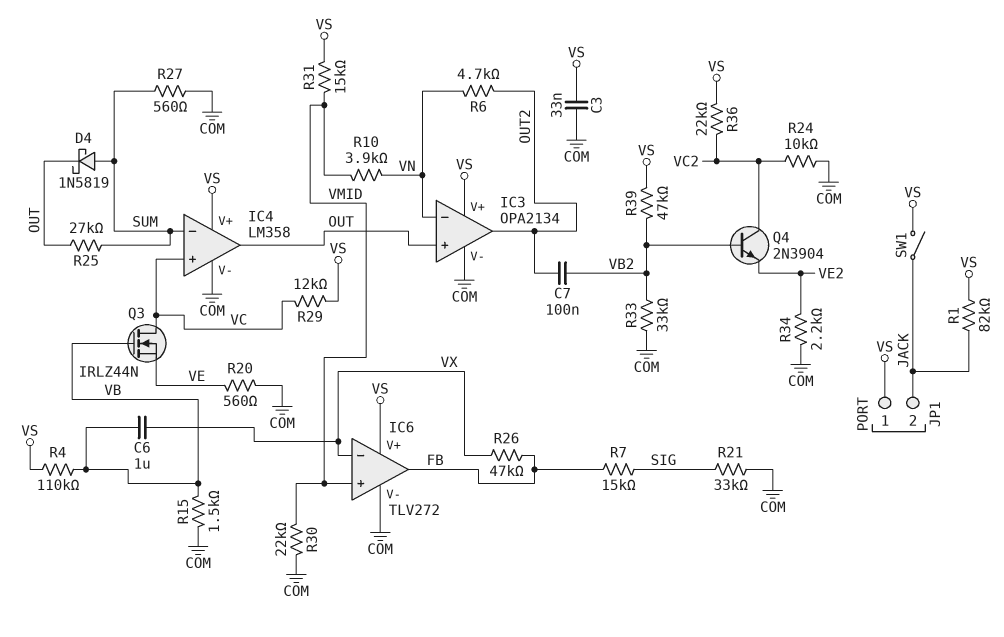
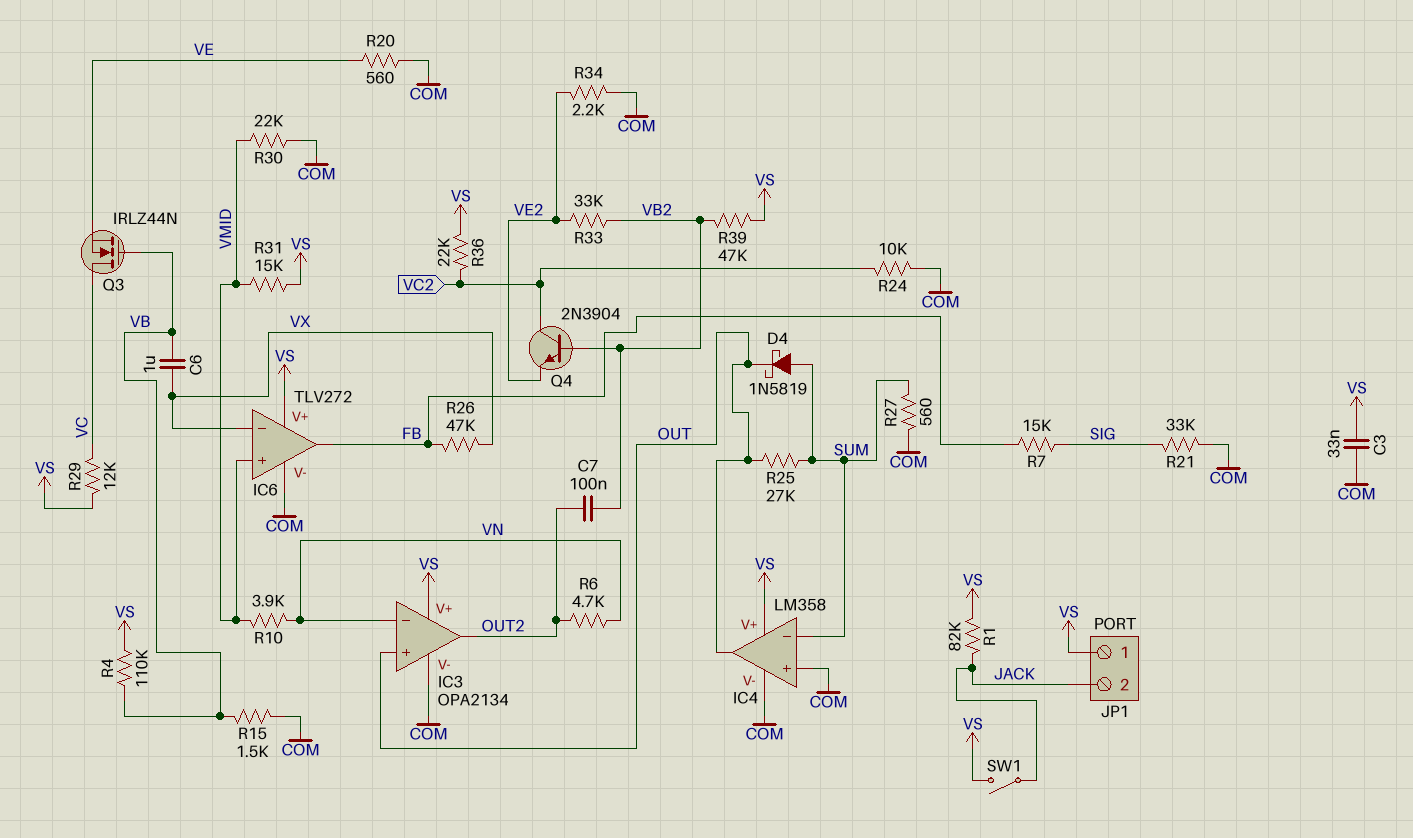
IC4 pin in+: VC -> COM
R33: 33k (COM, VB2) -> 33k (VB2, VE2)

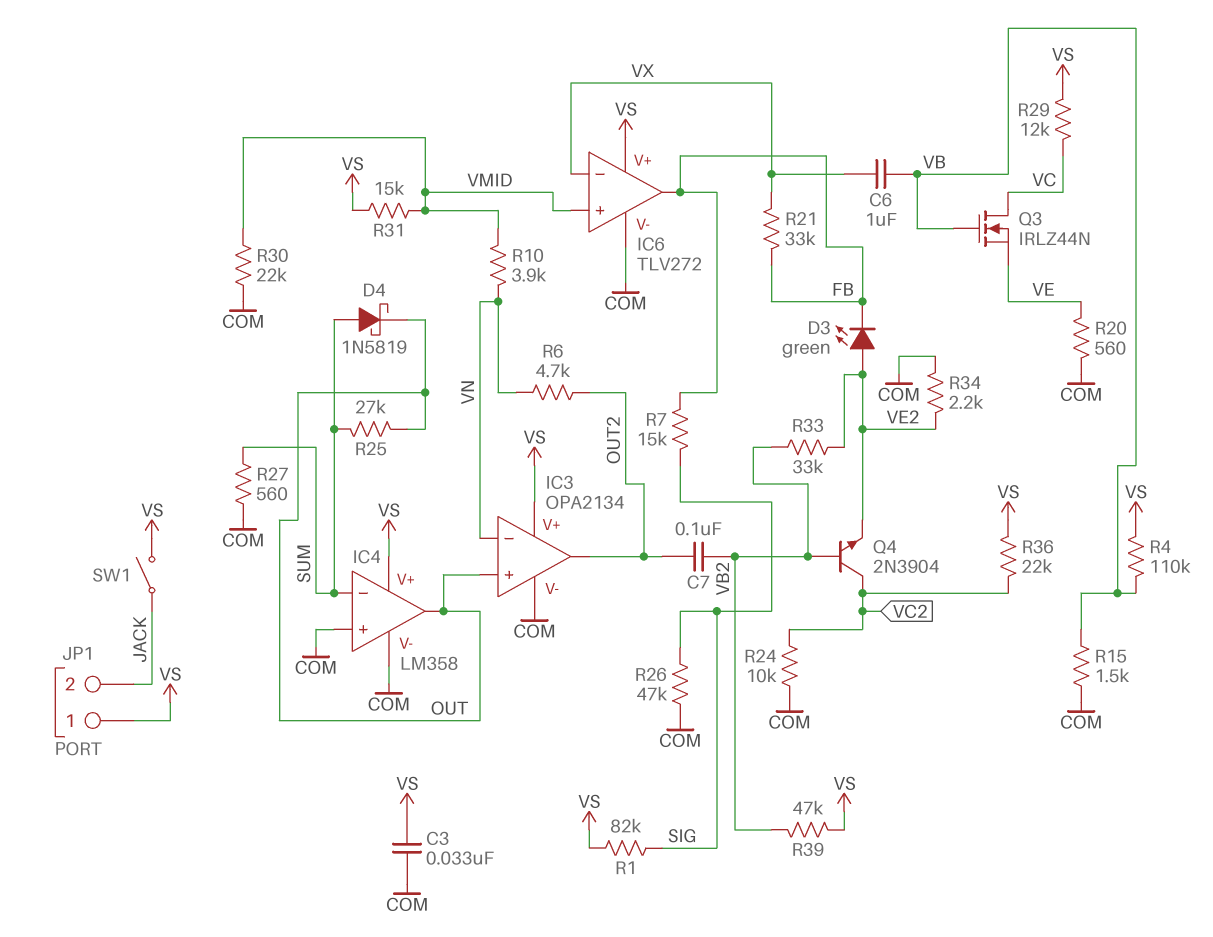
D3: none -> LED green (A VE2, K FB)
R1: 82k (JACK, VS) -> 82k (SIG, VS)
R21: 33k (COM, SIG) -> 33k (FB, VX)
R26: 47k (FB, VX) -> 47k (COM, SIG)

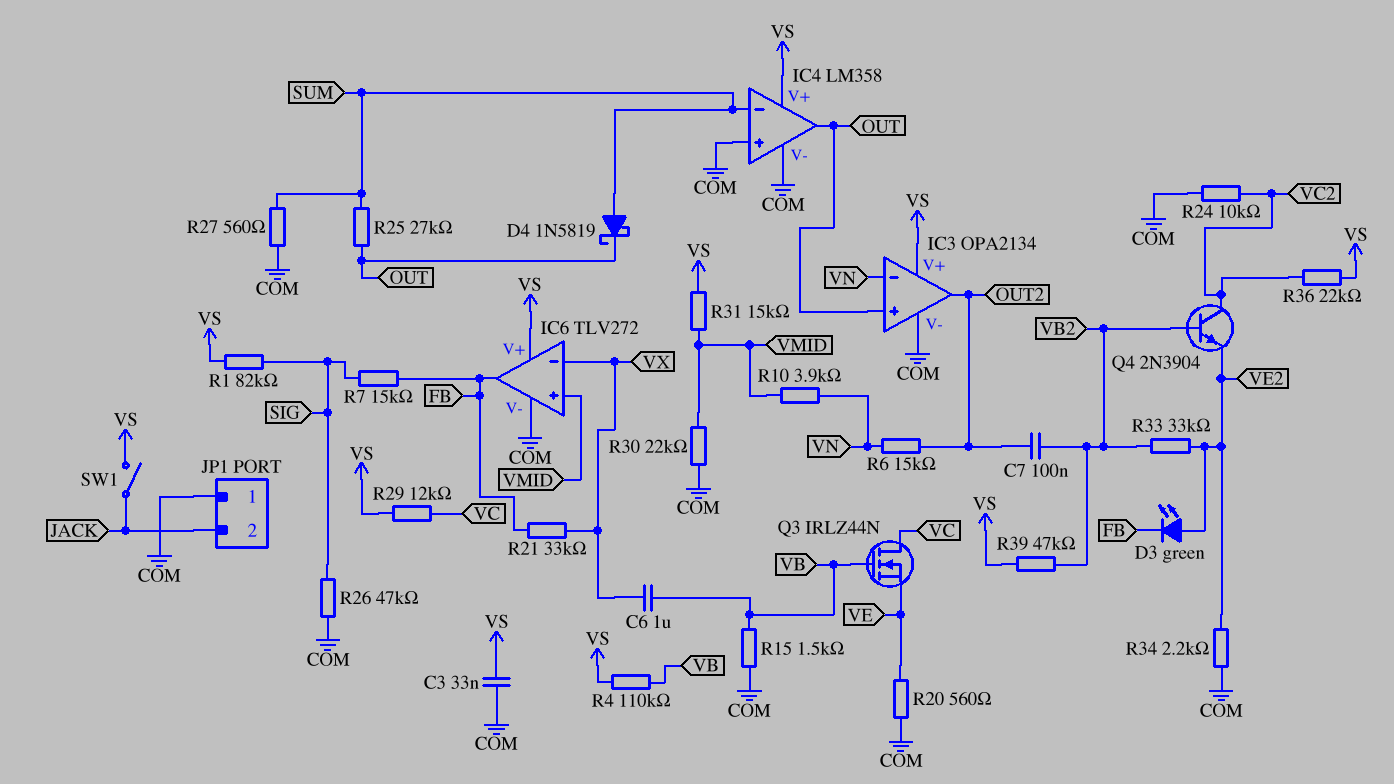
JP1 pin 1: VS -> COM
R6: 4.7k (OUT2, VN) -> 15k (OUT2, VN)

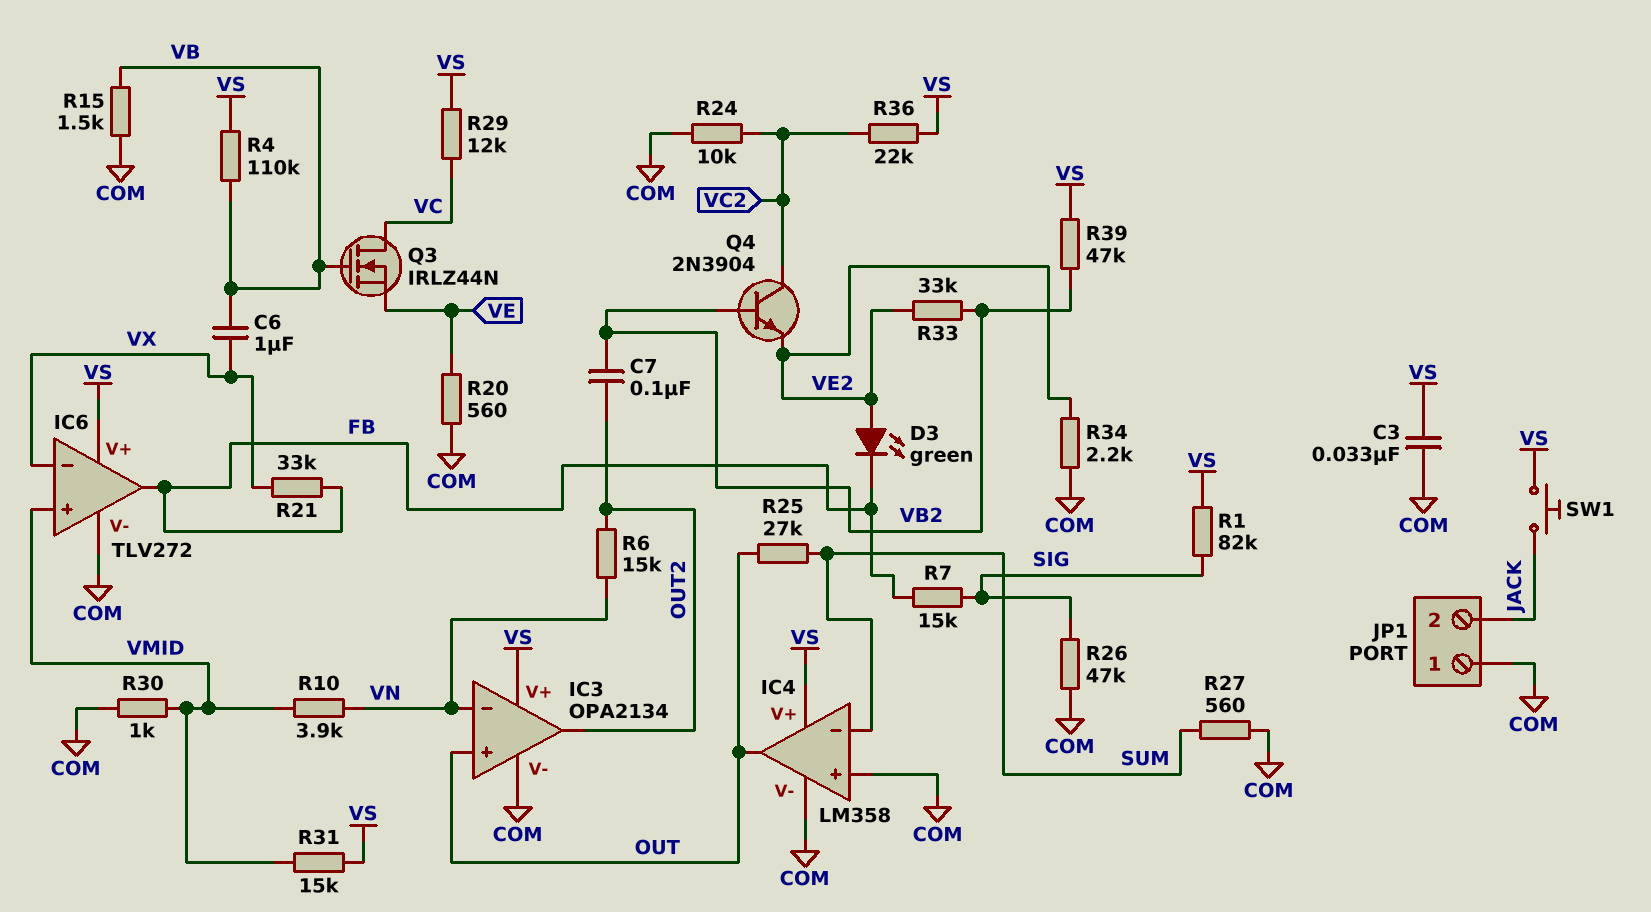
D4: schottky 1N5819 (A SUM, K OUT) -> none
R30: 22k (COM, VMID) -> 1k (COM, VMID)
SW1: switch (JACK, VS) -> button (JACK, VS)

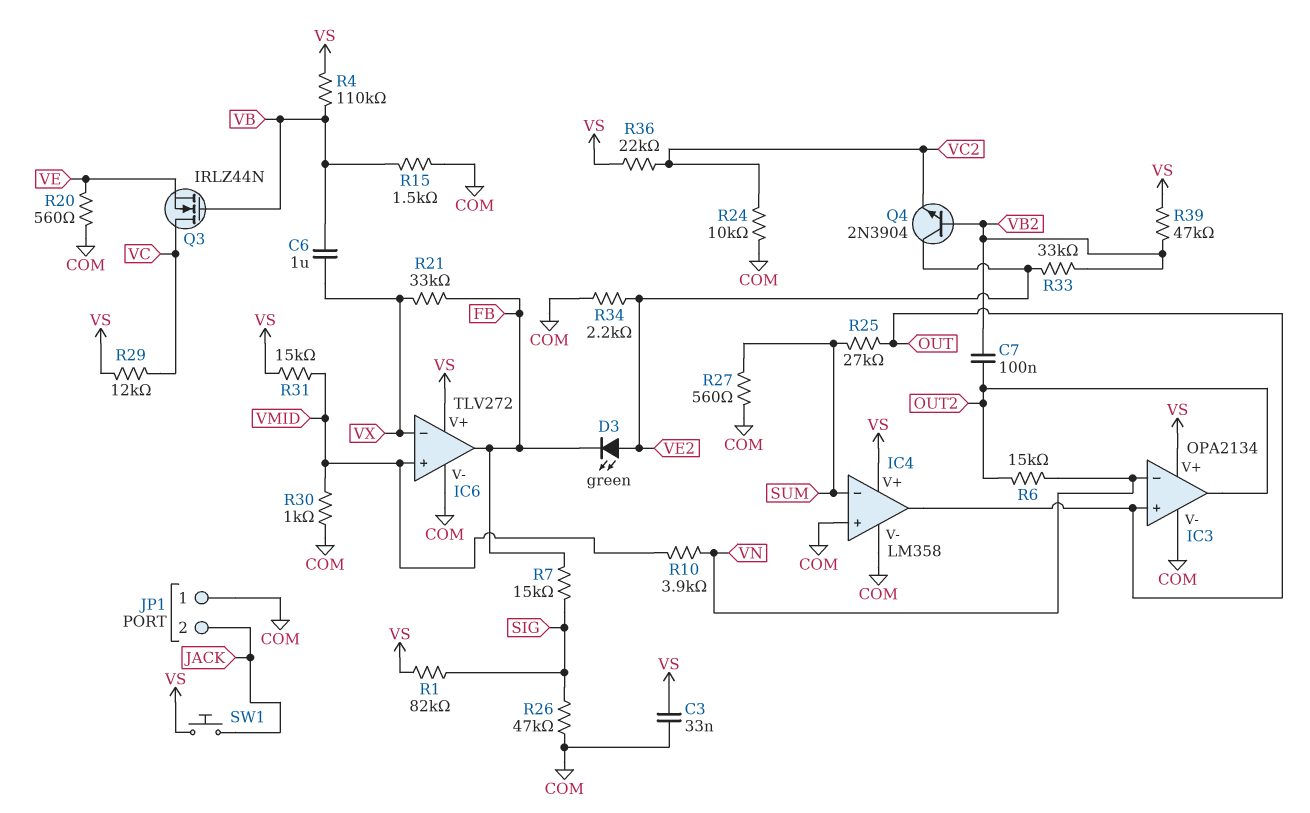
Q4: NPN 2N3904 (B VB2, C VC2, E VE2) -> NPN 2N3904 (B VB2, C VE2, E VC2)

